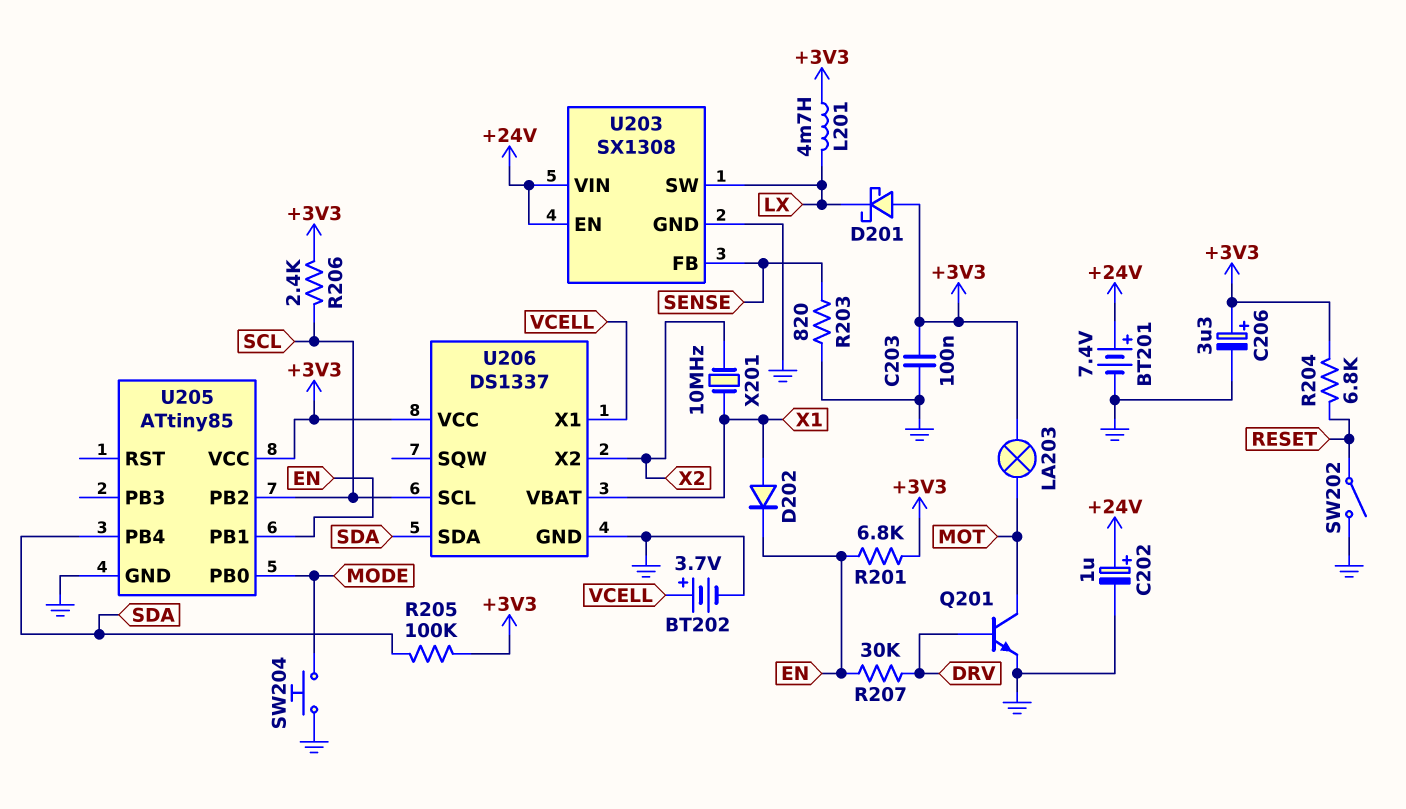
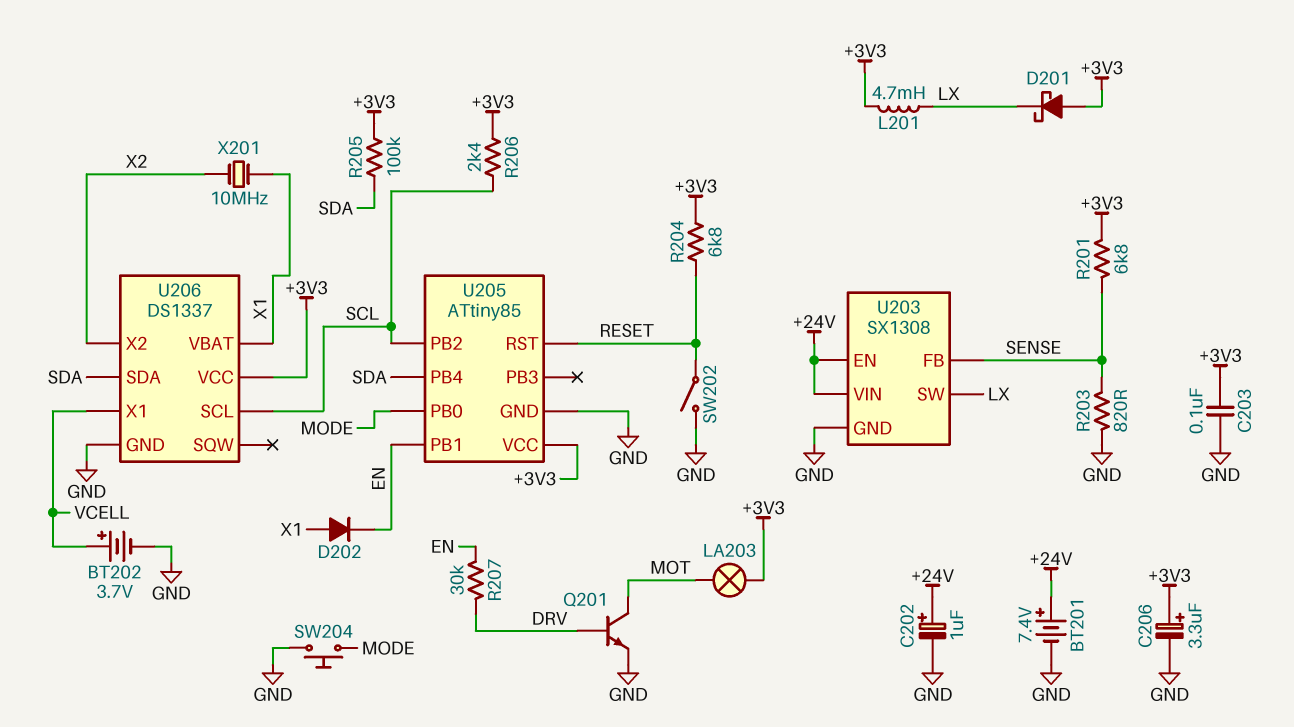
R201: 6.8k (+3V3, EN) -> 6.8k (+3V3, SENSE)
U205 pin RST: none -> RESET

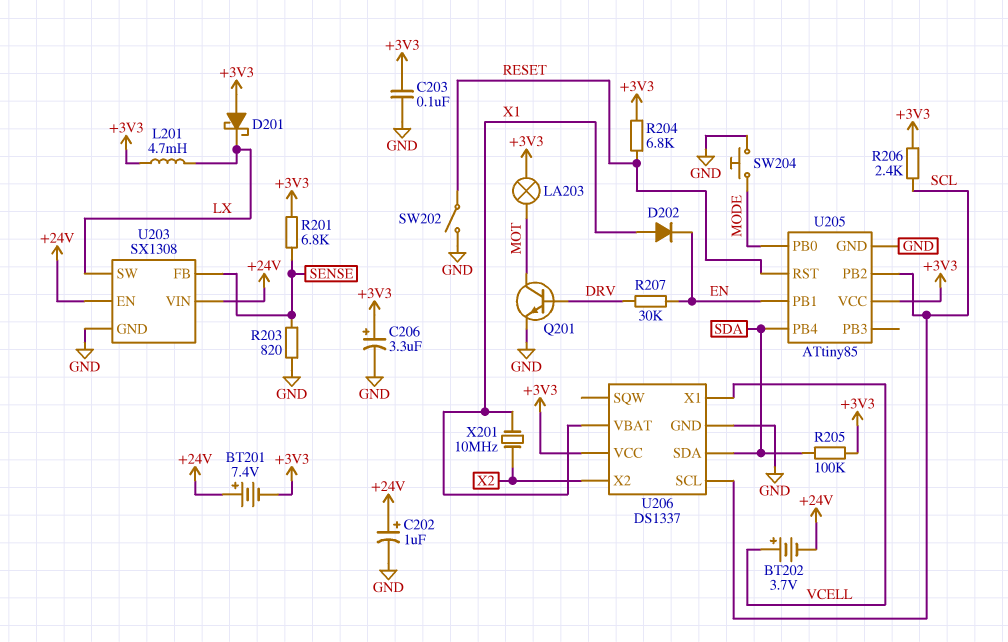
BT201: 7.4V (plus +24V, minus GND) -> 7.4V (plus +24V, minus +3V3)
BT202: 3.7V (plus VCELL, minus GND) -> 3.7V (plus VCELL, minus +24V)

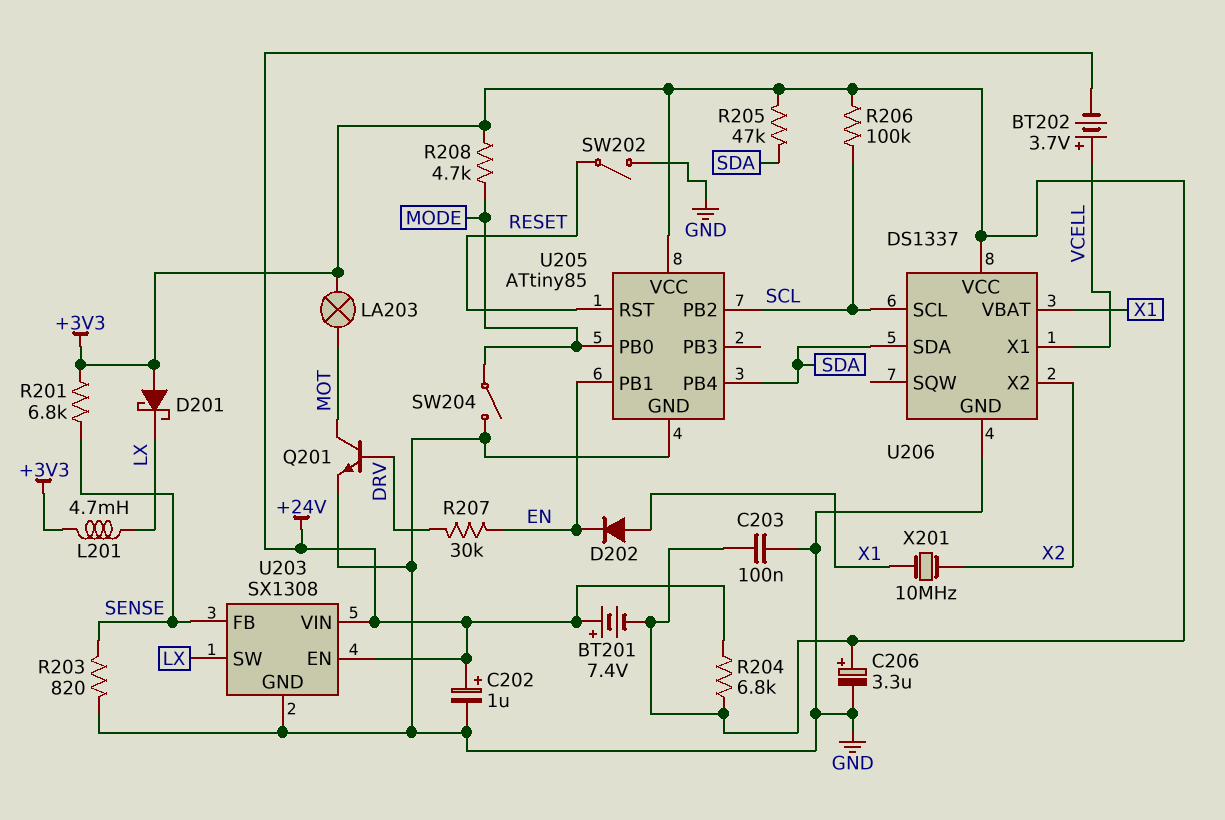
R204: 6.8k (+3V3, RESET) -> 6.8k (+3V3, +24V)
R205: 100k (+3V3, SDA) -> 47k (+3V3, SDA)
R206: 2.4k (+3V3, SCL) -> 100k (+3V3, SCL)
R208: none -> 4.7k (+3V3, MODE)
SW204: button (GND, MODE) -> switch (GND, MODE)

